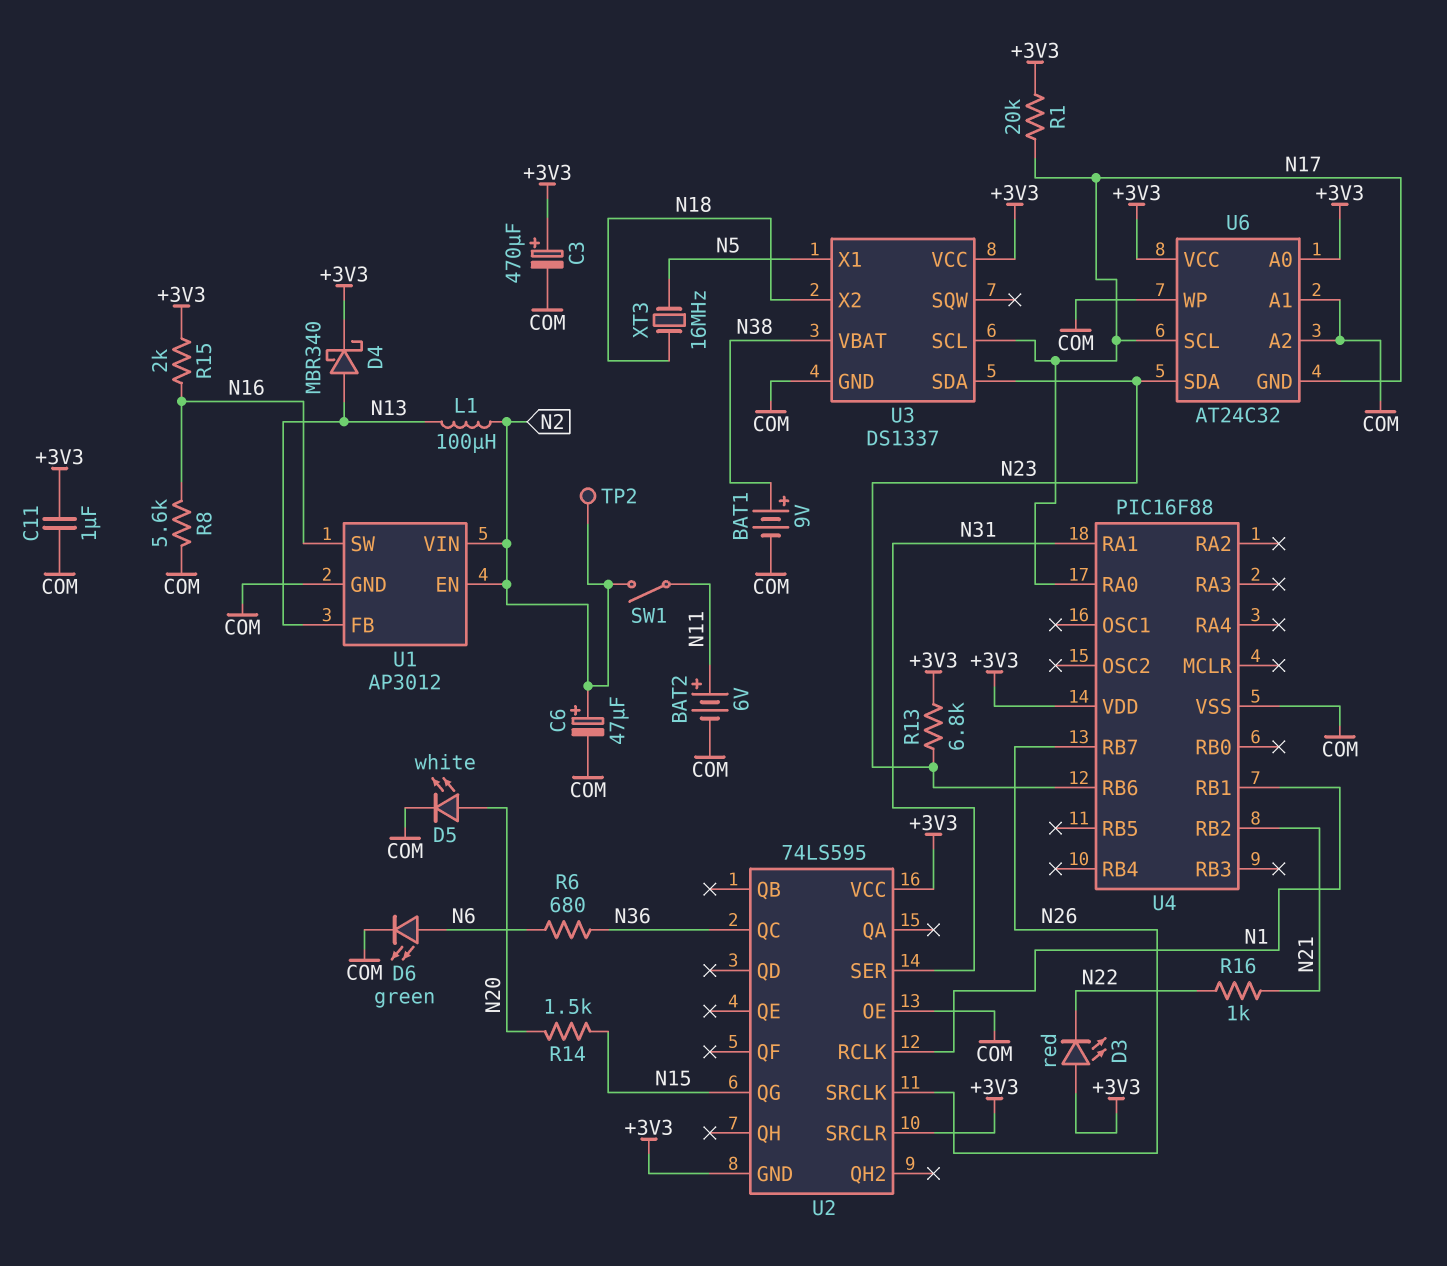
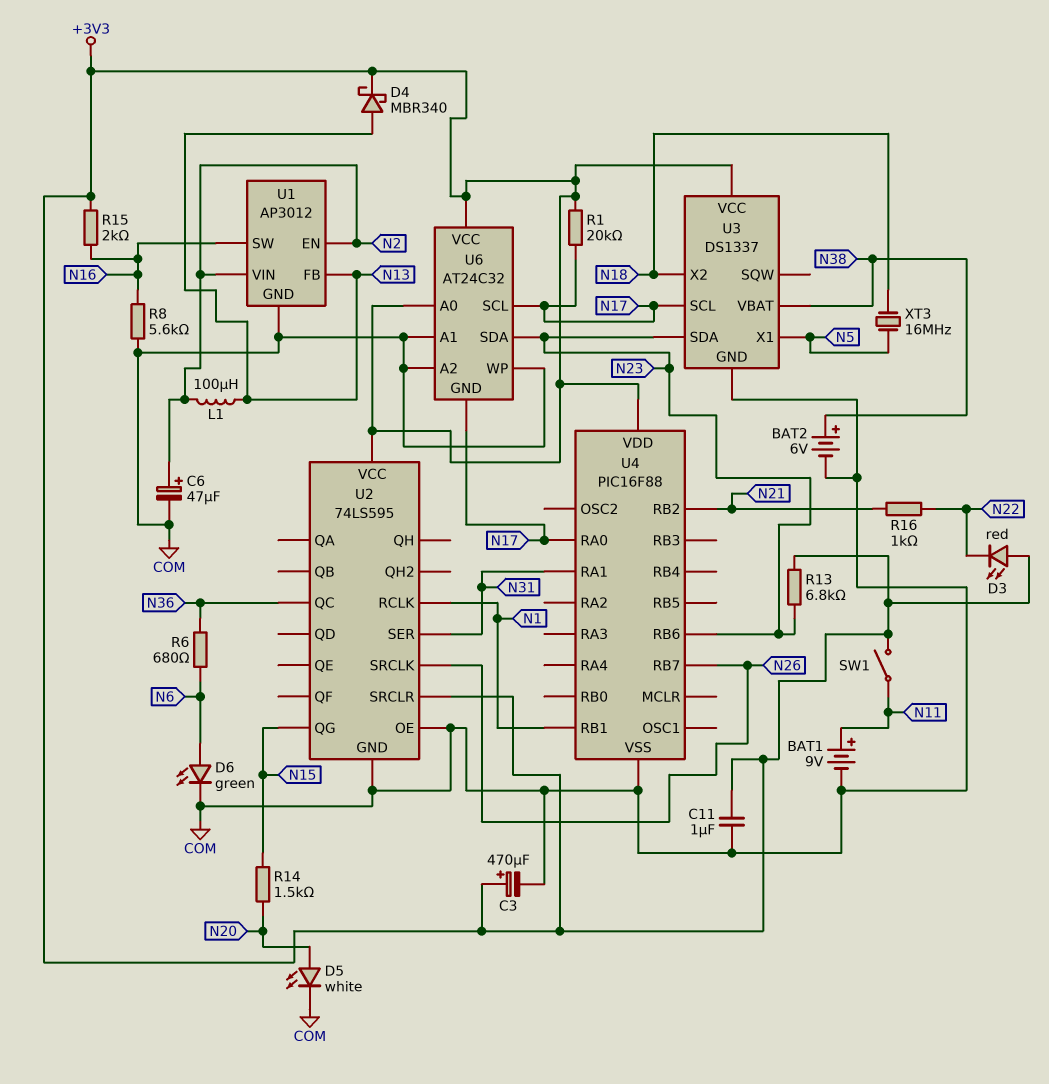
BAT1: 9V (plus N38, minus COM) -> 9V (plus N11, minus COM)
BAT2: 6V (plus N11, minus COM) -> 6V (plus N38, minus COM)
SW1: switch (N2, N11) -> switch (+3V3, N11)
TP2: test point (N2) -> none
U2 pin GND: +3V3 -> COM

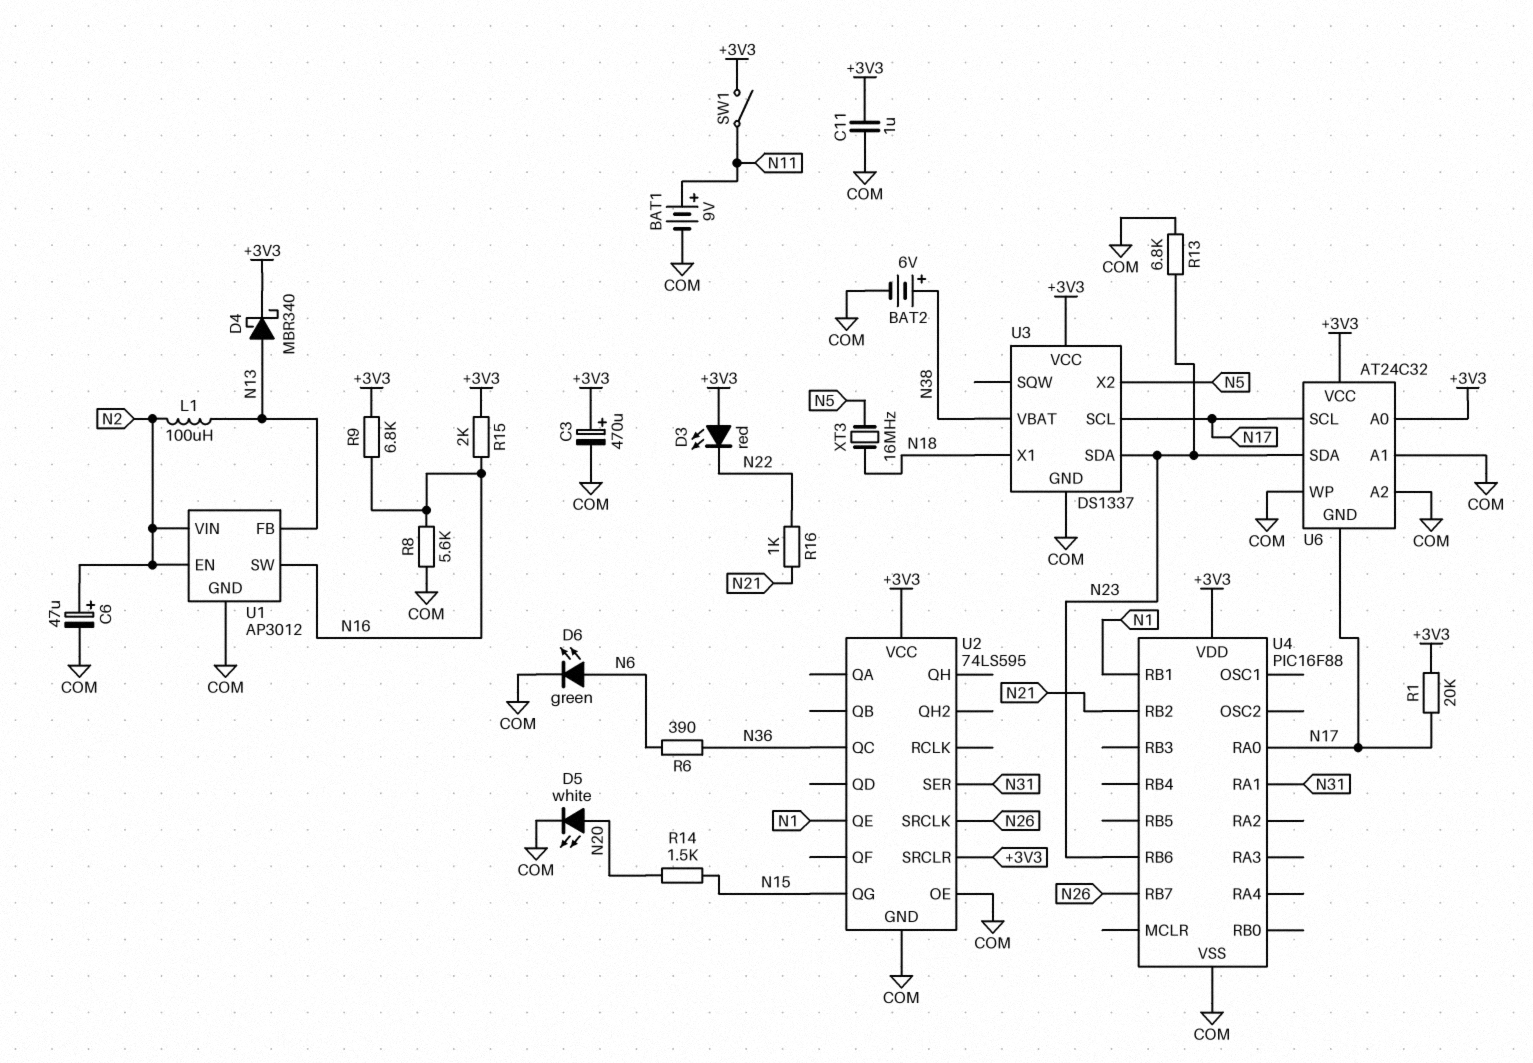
R6: 680 (N6, N36) -> 390 (N6, N36)
R9: none -> 6.8k (+3V3, N16)
R13: 6.8k (+3V3, N23) -> 6.8k (COM, N23)
U2 pin QE: none -> N1
U2 pin RCLK: N1 -> none
U3 pin X1: N5 -> N18
U3 pin X2: N18 -> N5

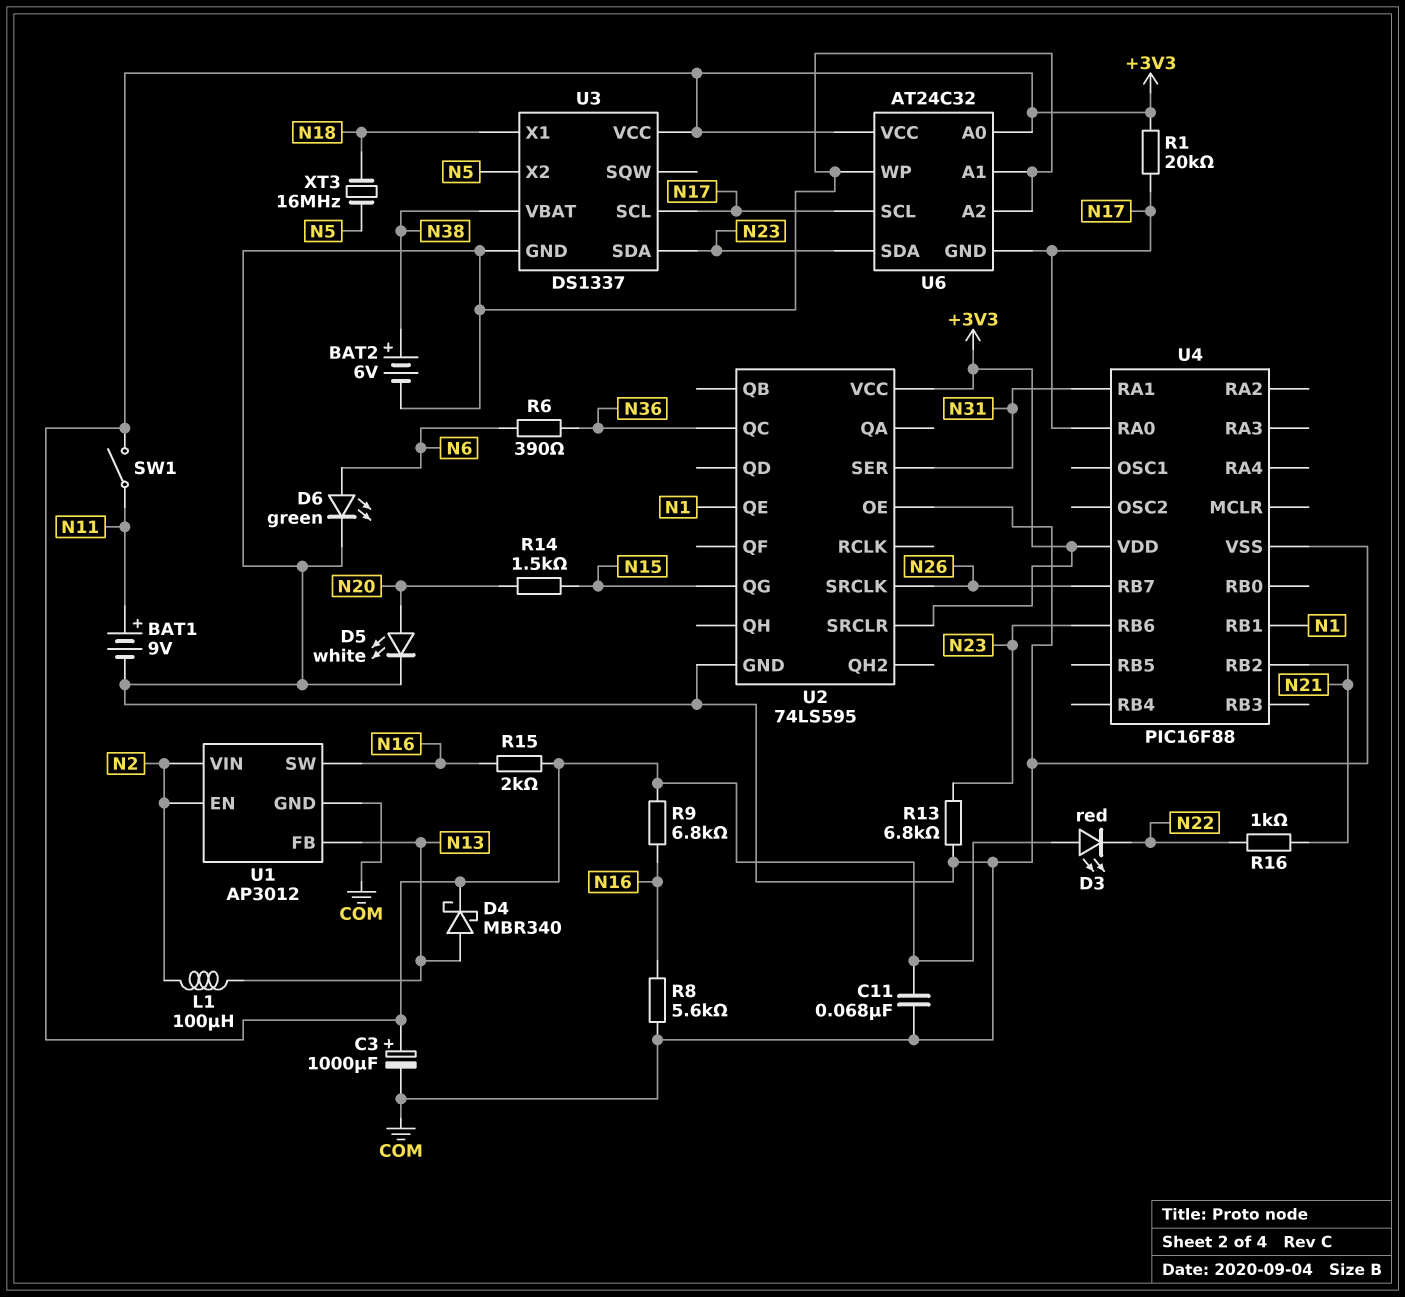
C3: 470uF (plus +3V3, minus COM) -> 1000uF (plus +3V3, minus COM)
C6: 47uF (plus N2, minus COM) -> none
C11: 1uF (+3V3, COM) -> 68nF (+3V3, COM)

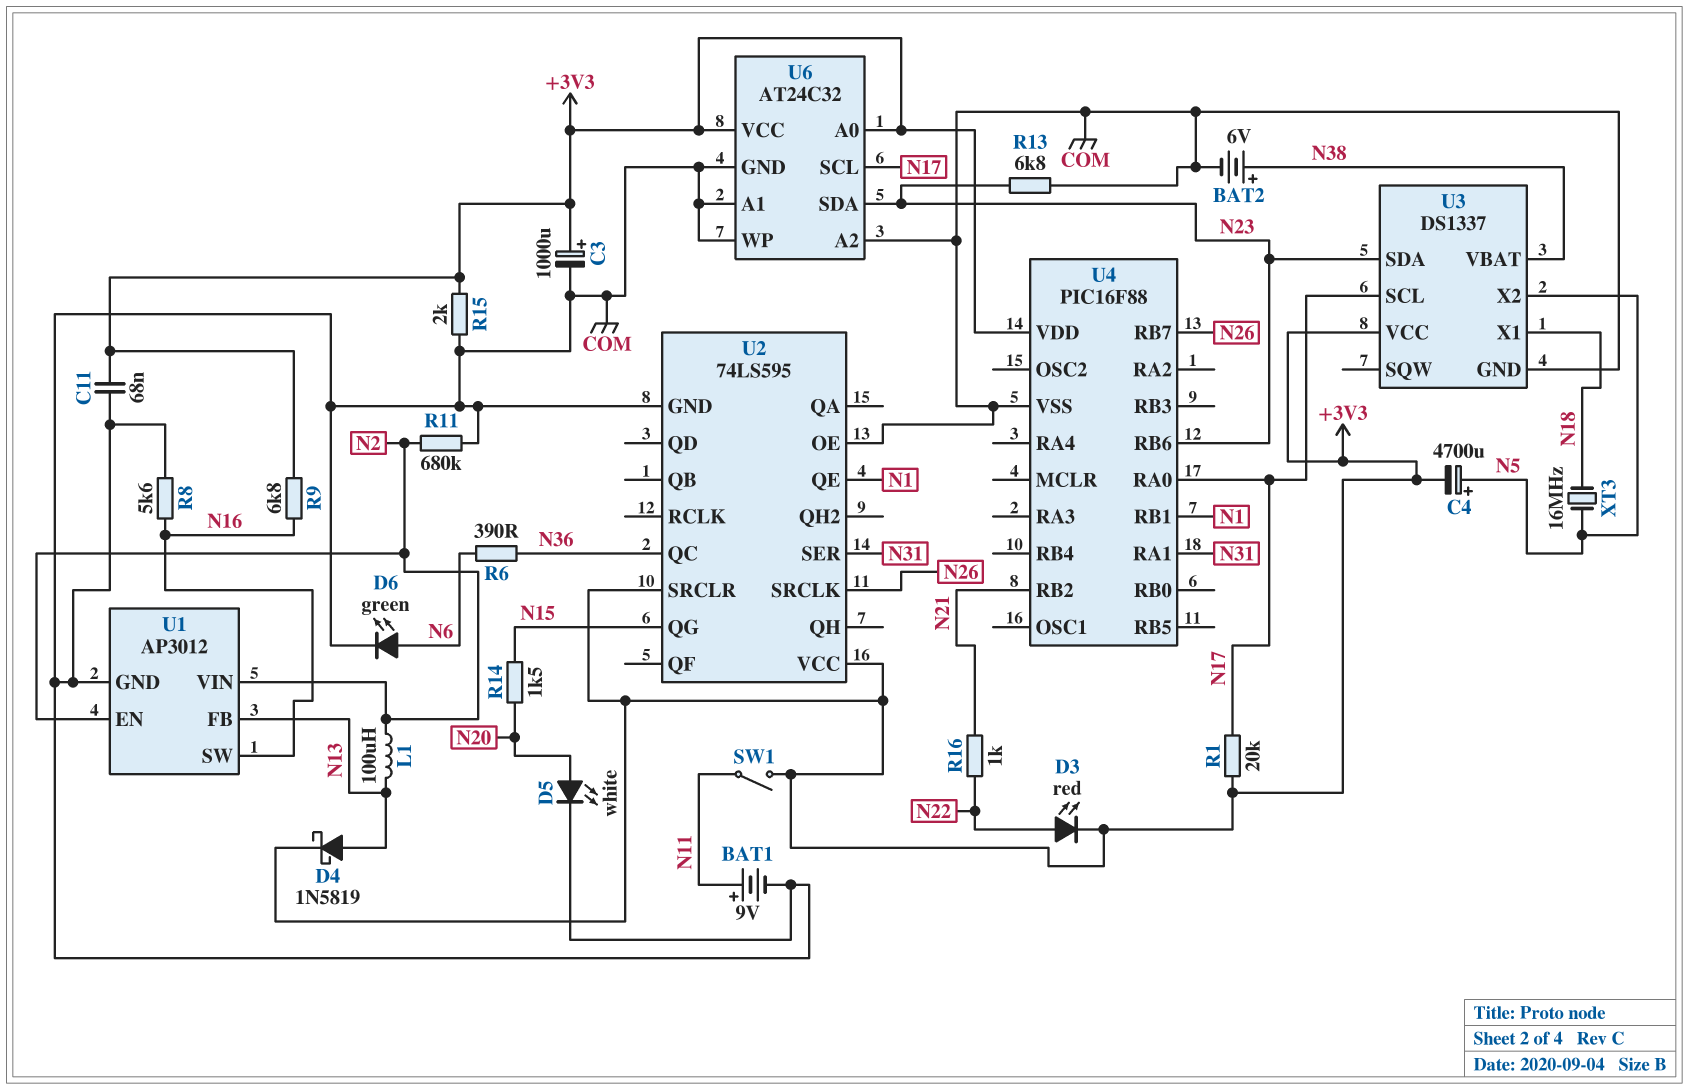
C4: none -> 4700uF (plus N5, minus +3V3)
D3: LED red (A +3V3, K N22) -> LED red (A N22, K +3V3)
D4: schottky MBR340 (A N13, K +3V3) -> schottky 1N5819 (A N13, K +3V3)
R11: none -> 680k (COM, N2)
R15: 2k (+3V3, N16) -> 2k (+3V3, COM)
U6 pin GND: N17 -> COM

